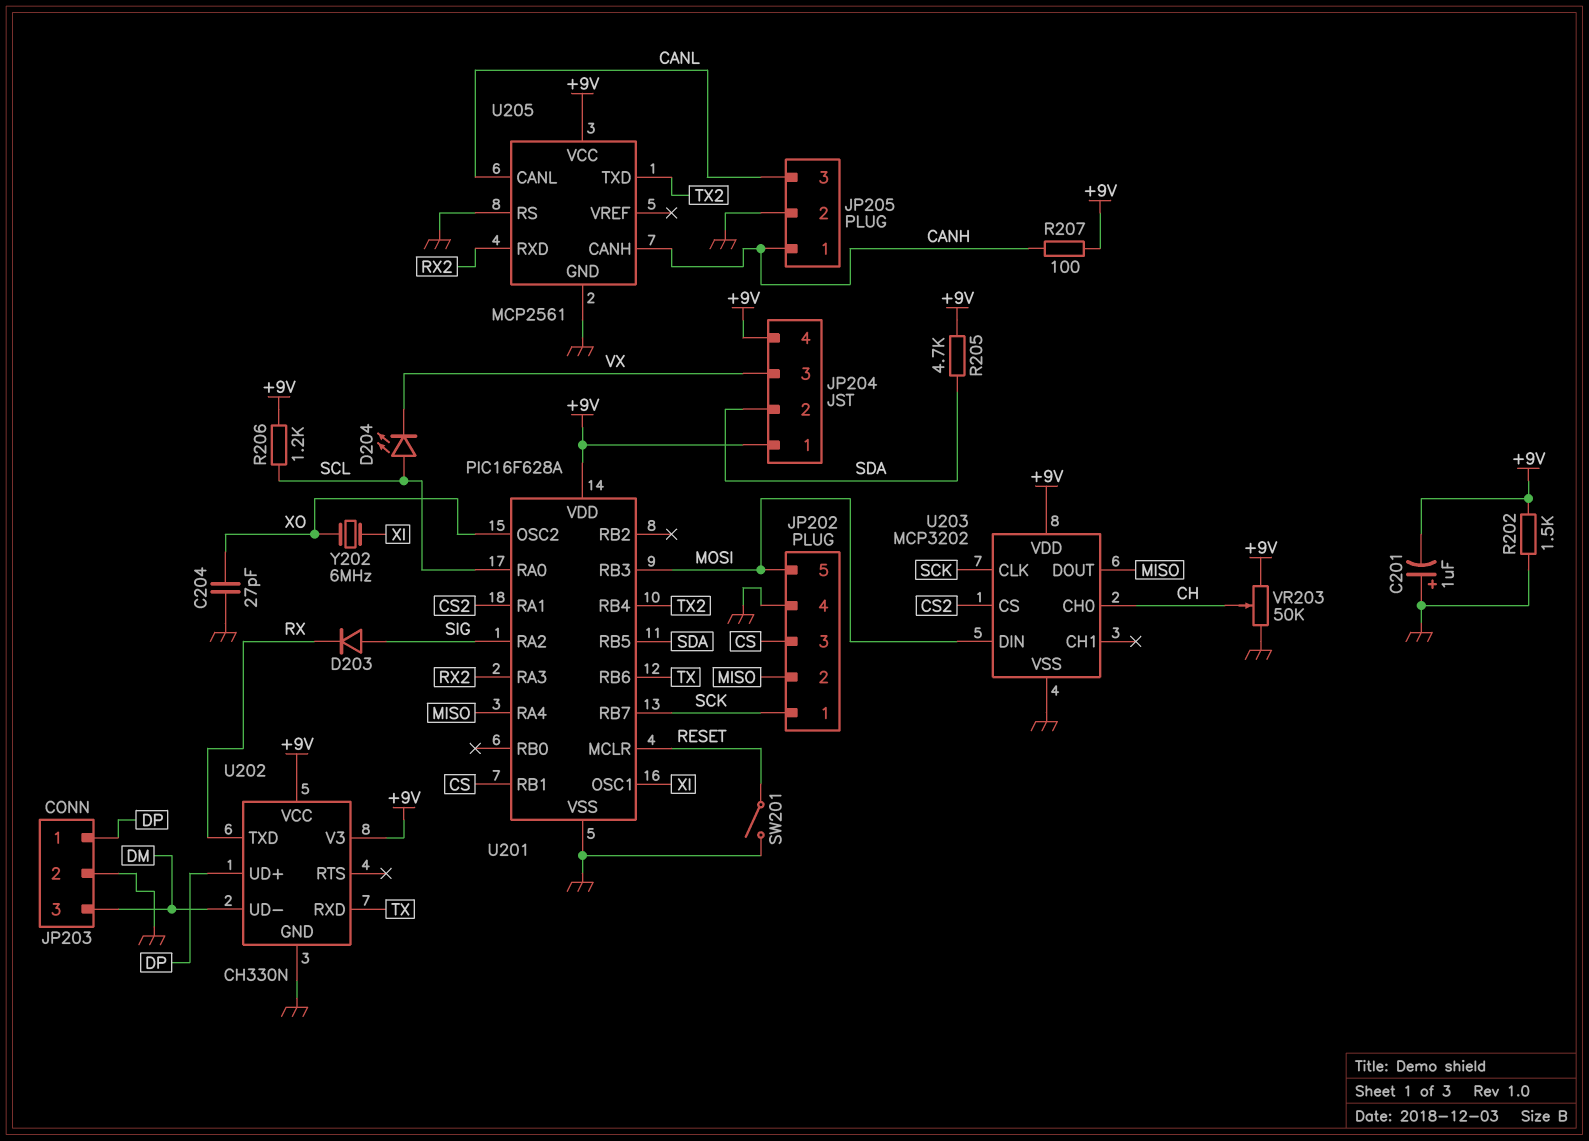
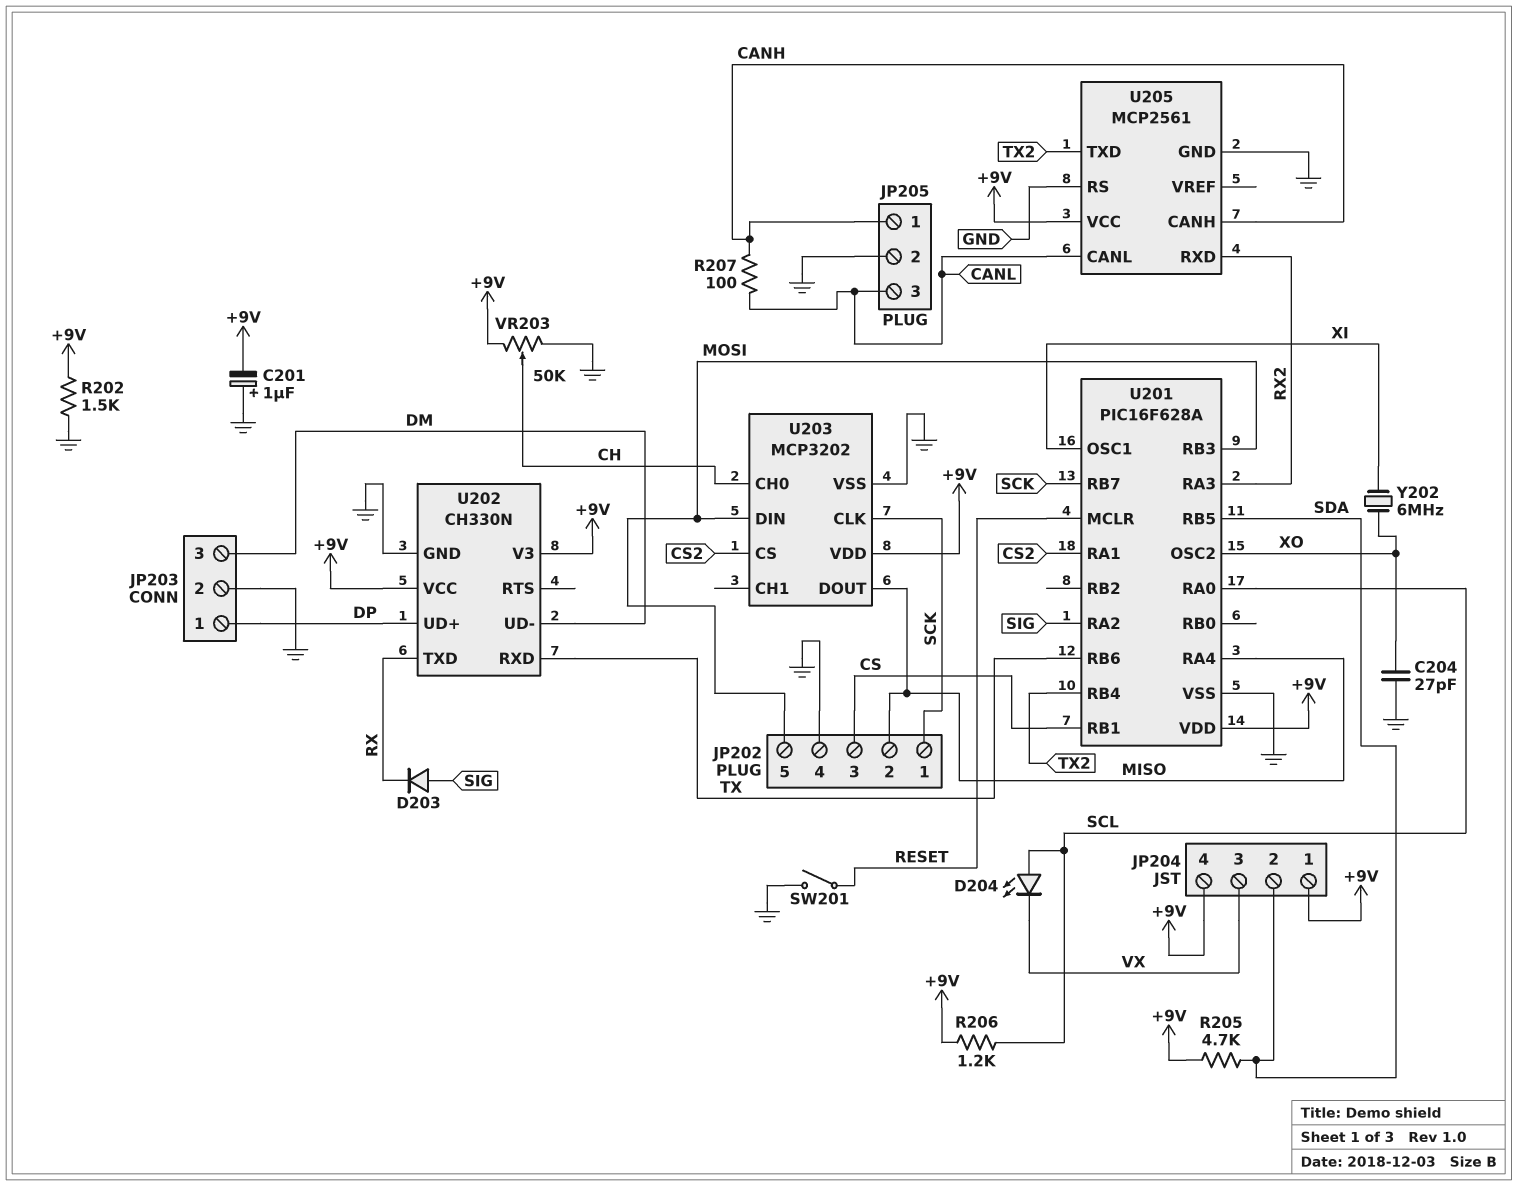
R207: 100 (+9V, CANH) -> 100 (CANH, CANL)

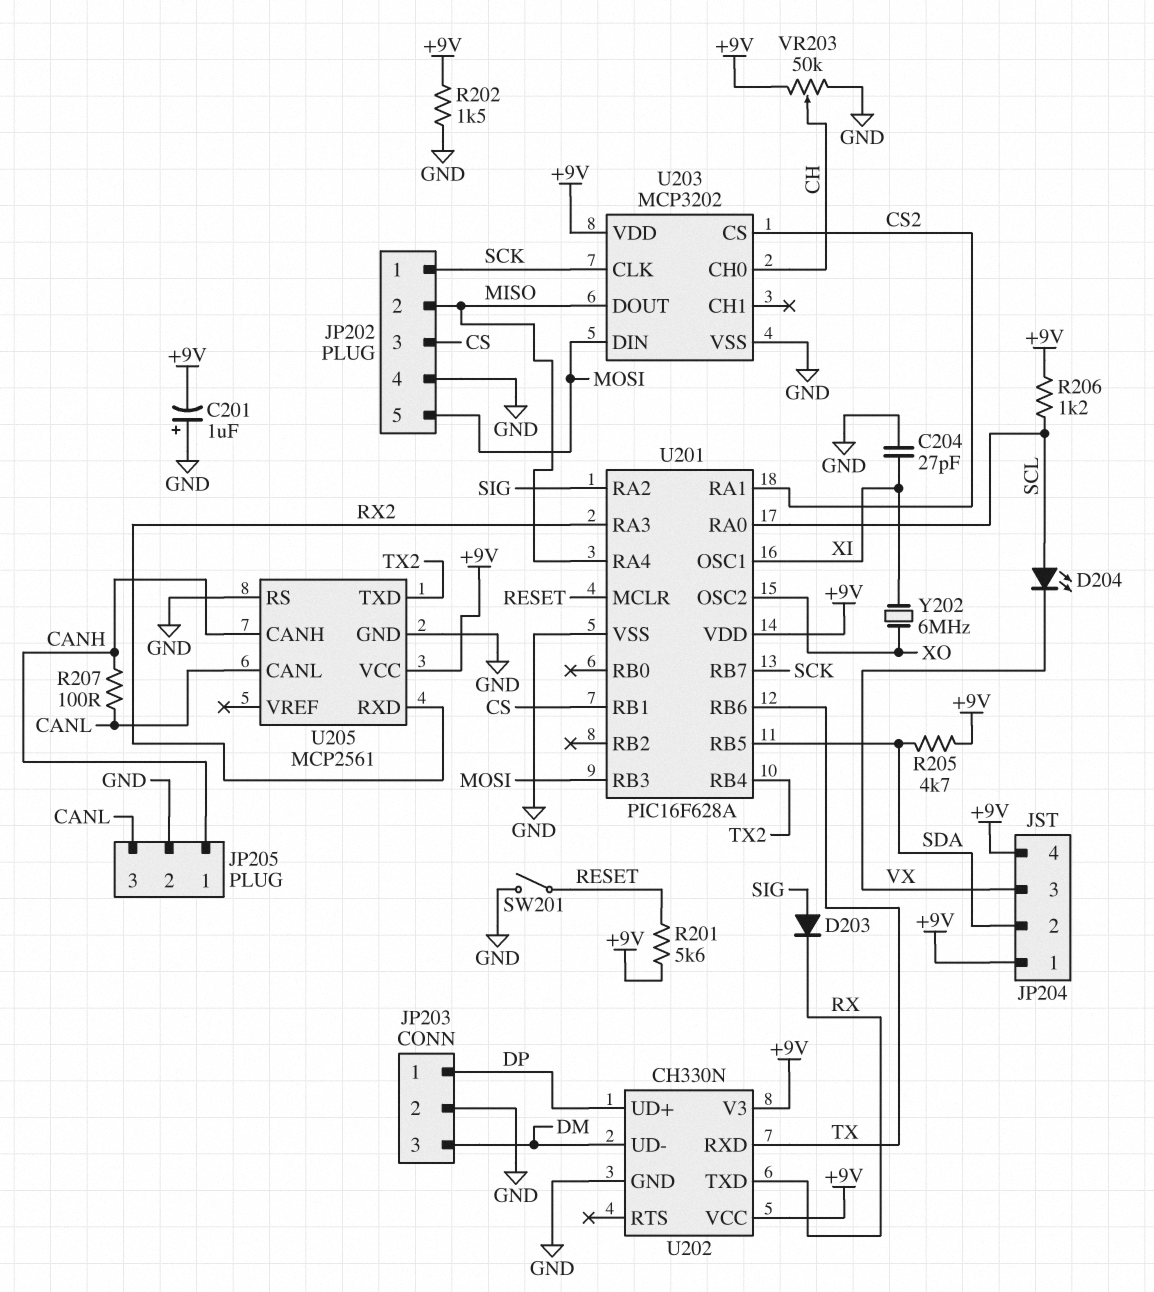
C204: 27pF (GND, XO) -> 27pF (GND, XI)
R201: none -> 5.6k (+9V, RESET)

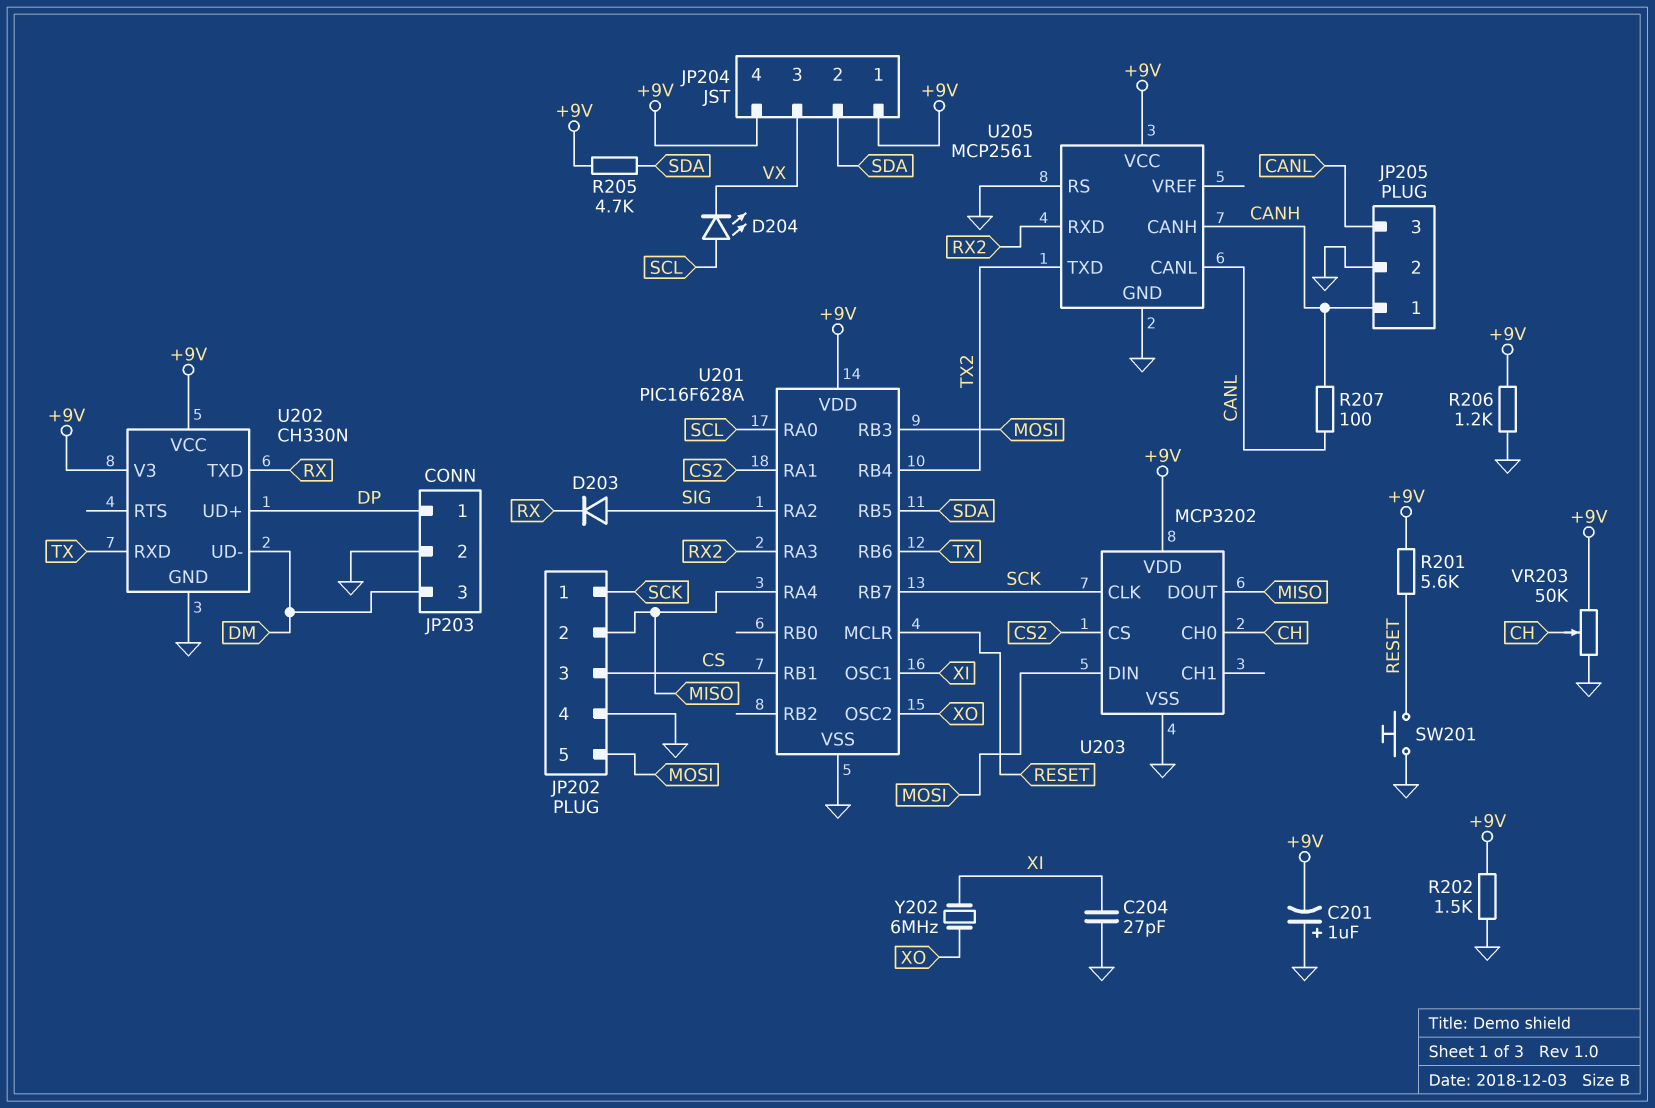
R206: 1.2k (+9V, SCL) -> 1.2k (+9V, GND)
SW201: switch (GND, RESET) -> button (GND, RESET)

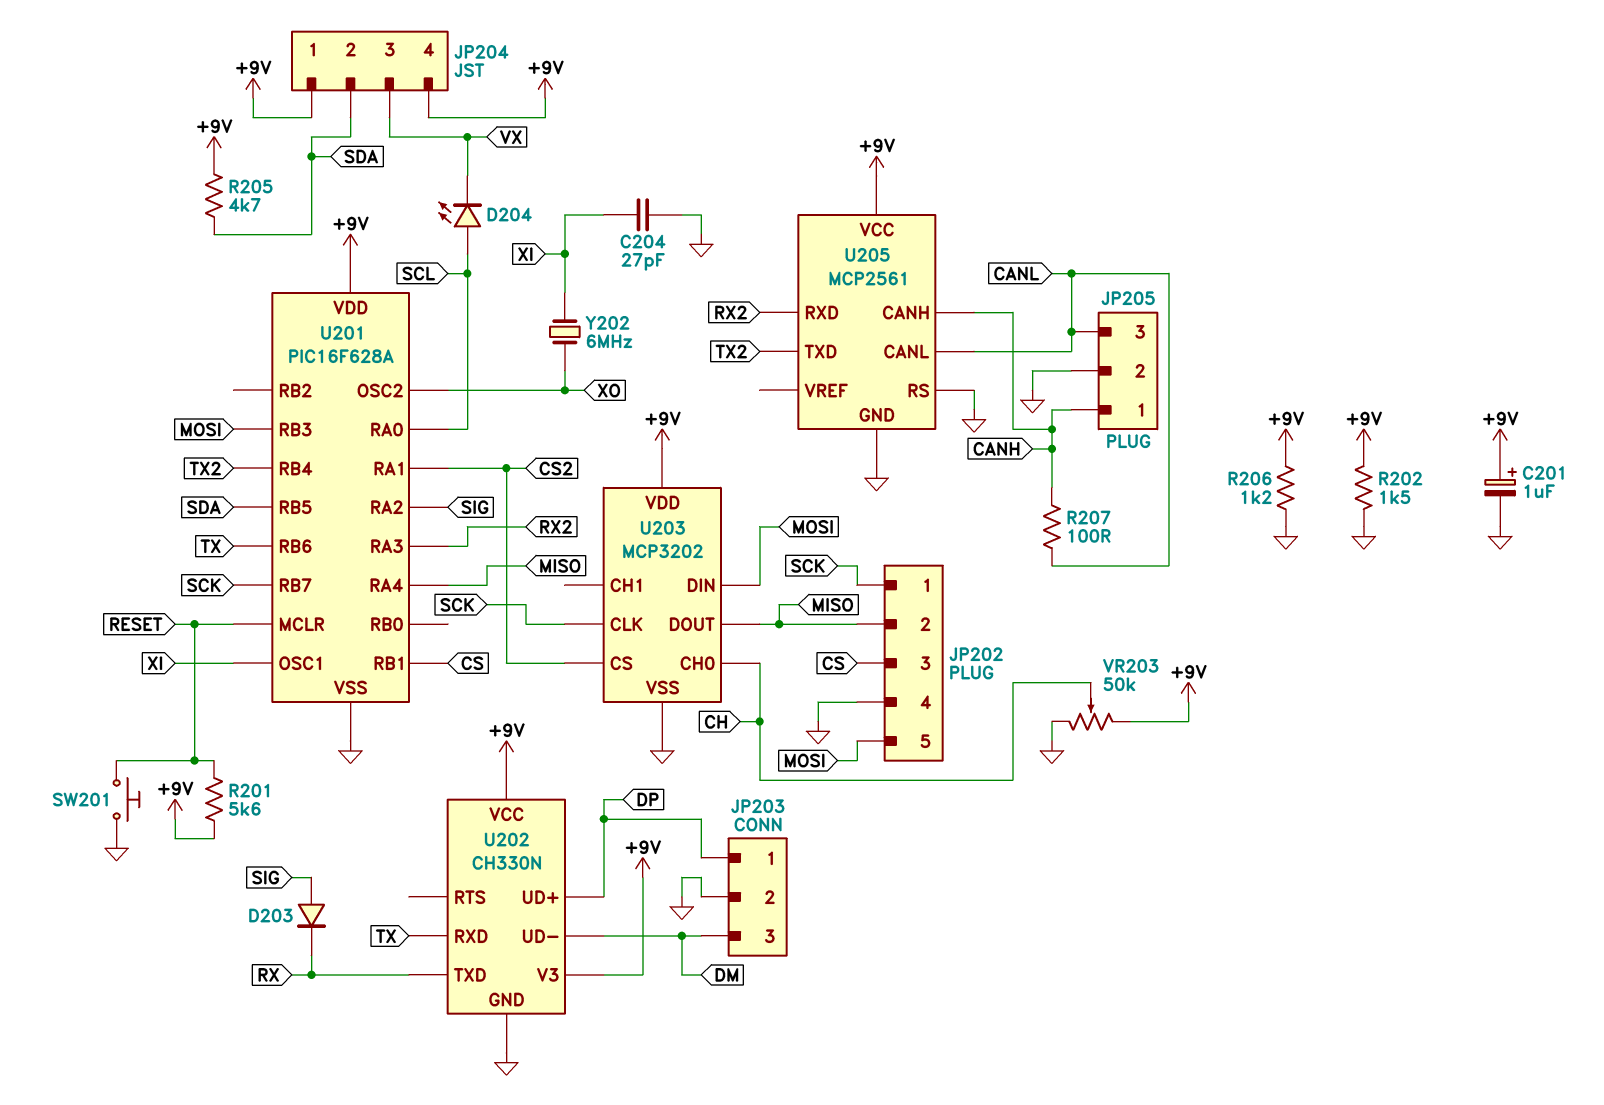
C201: 1uF (plus GND, minus +9V) -> 1uF (plus +9V, minus GND)

